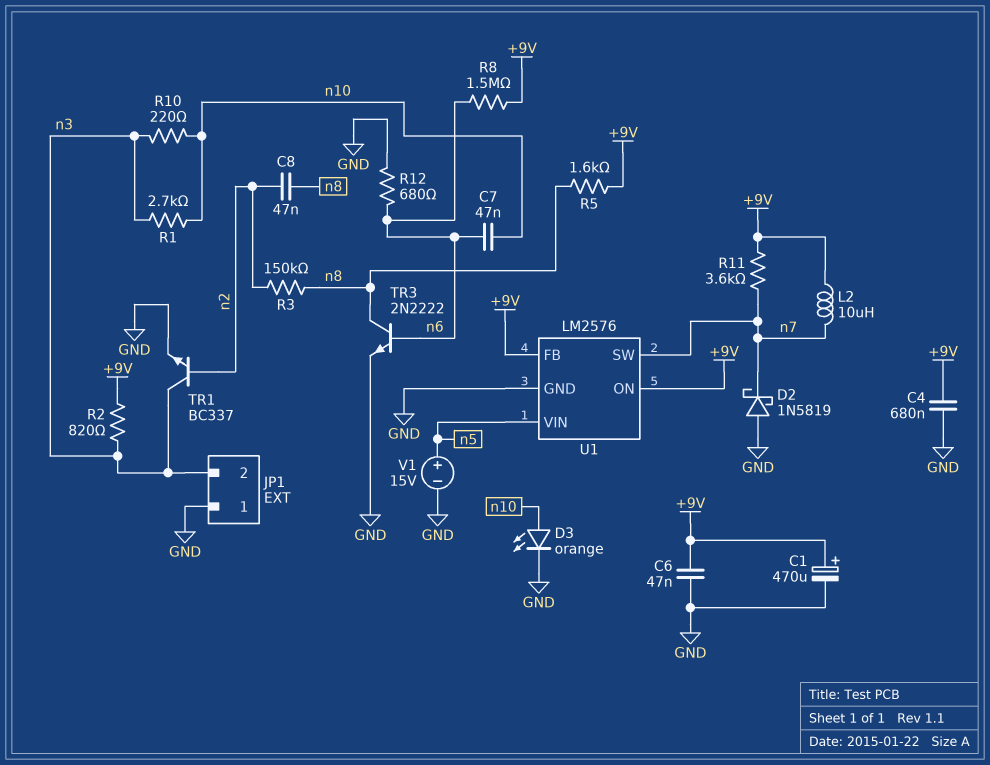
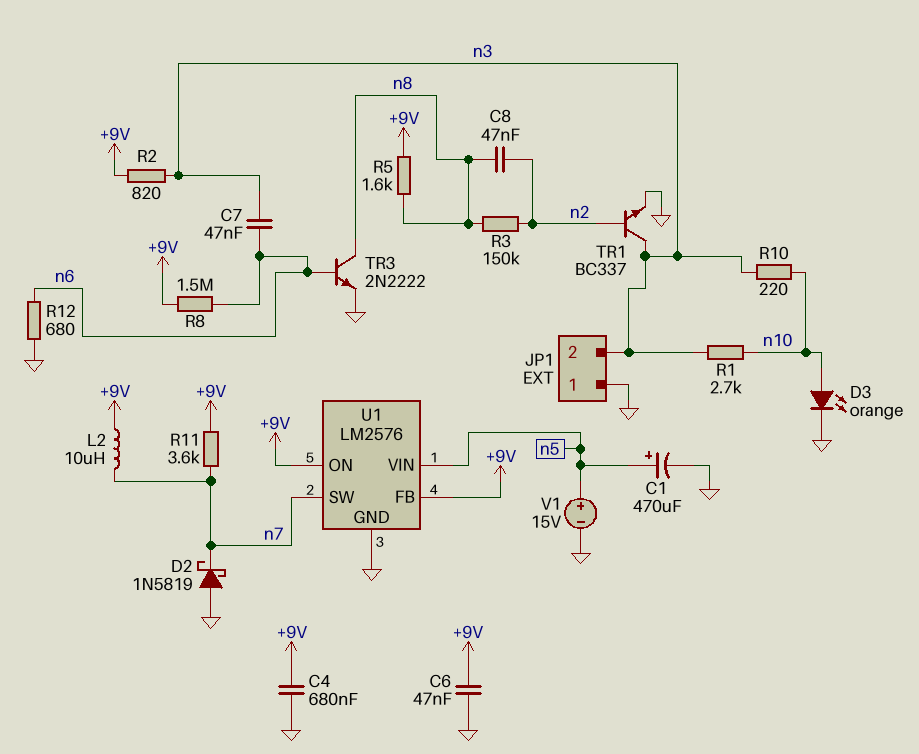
C1: 470uF (plus +9V, minus GND) -> 470uF (plus n5, minus GND)
C7: 47nF (n6, n10) -> 47nF (n3, n6)

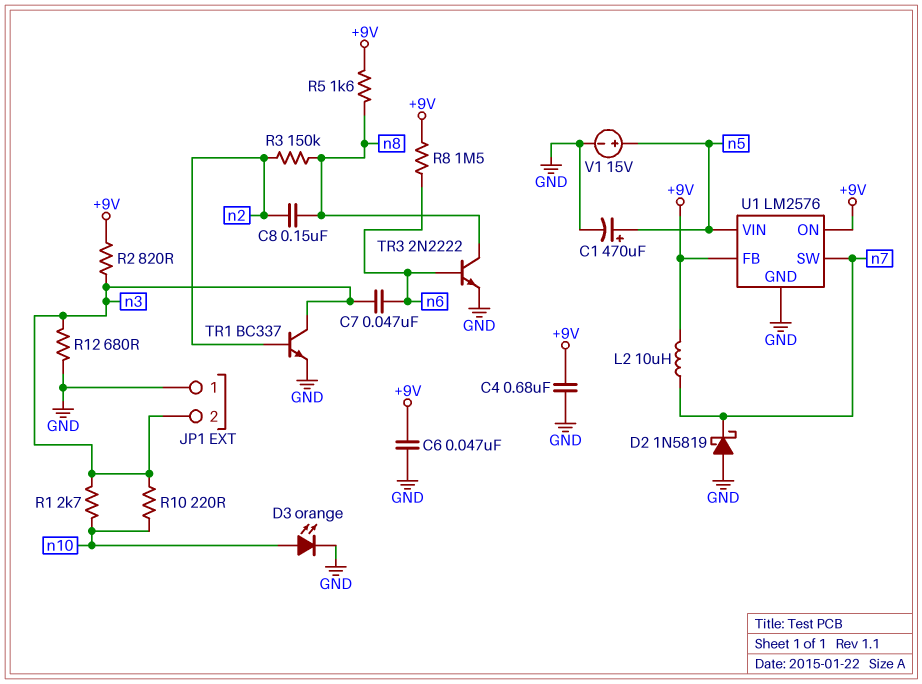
C8: 47nF (n2, n8) -> 150nF (n2, n8)
R11: 3.6k (+9V, n7) -> none
R12: 680 (GND, n6) -> 680 (GND, n3)

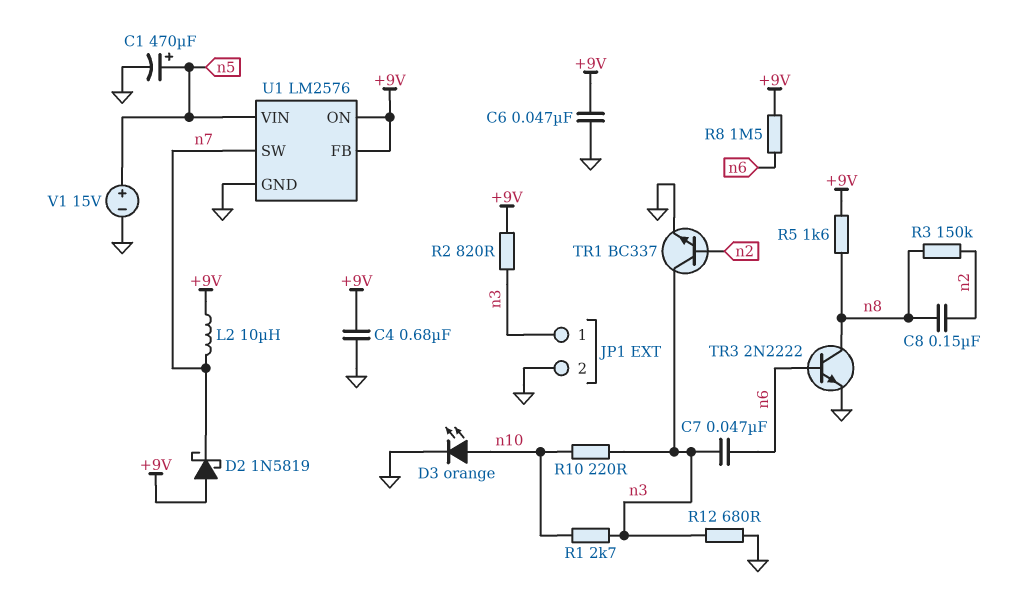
D2: schottky 1N5819 (A GND, K n7) -> schottky 1N5819 (A +9V, K n7)
JP1 pin 1: GND -> n3
JP1 pin 2: n3 -> GND

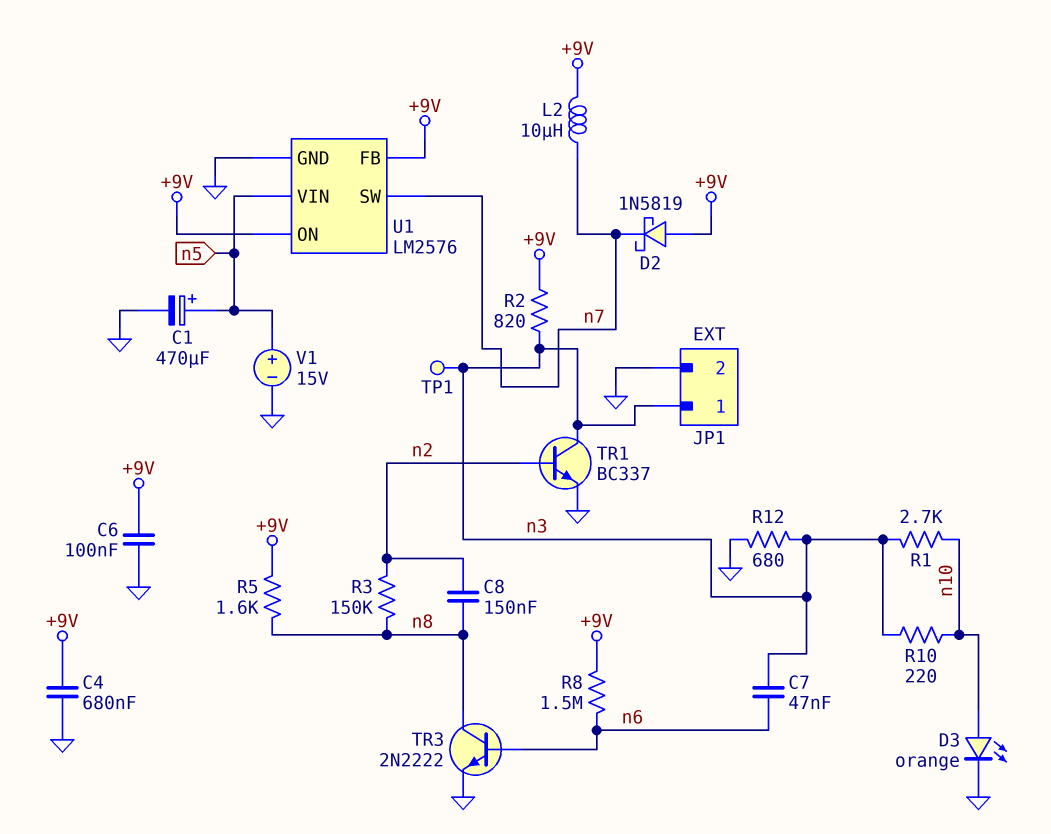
C6: 47nF (+9V, GND) -> 100nF (+9V, GND)
TP1: none -> test point (n3)

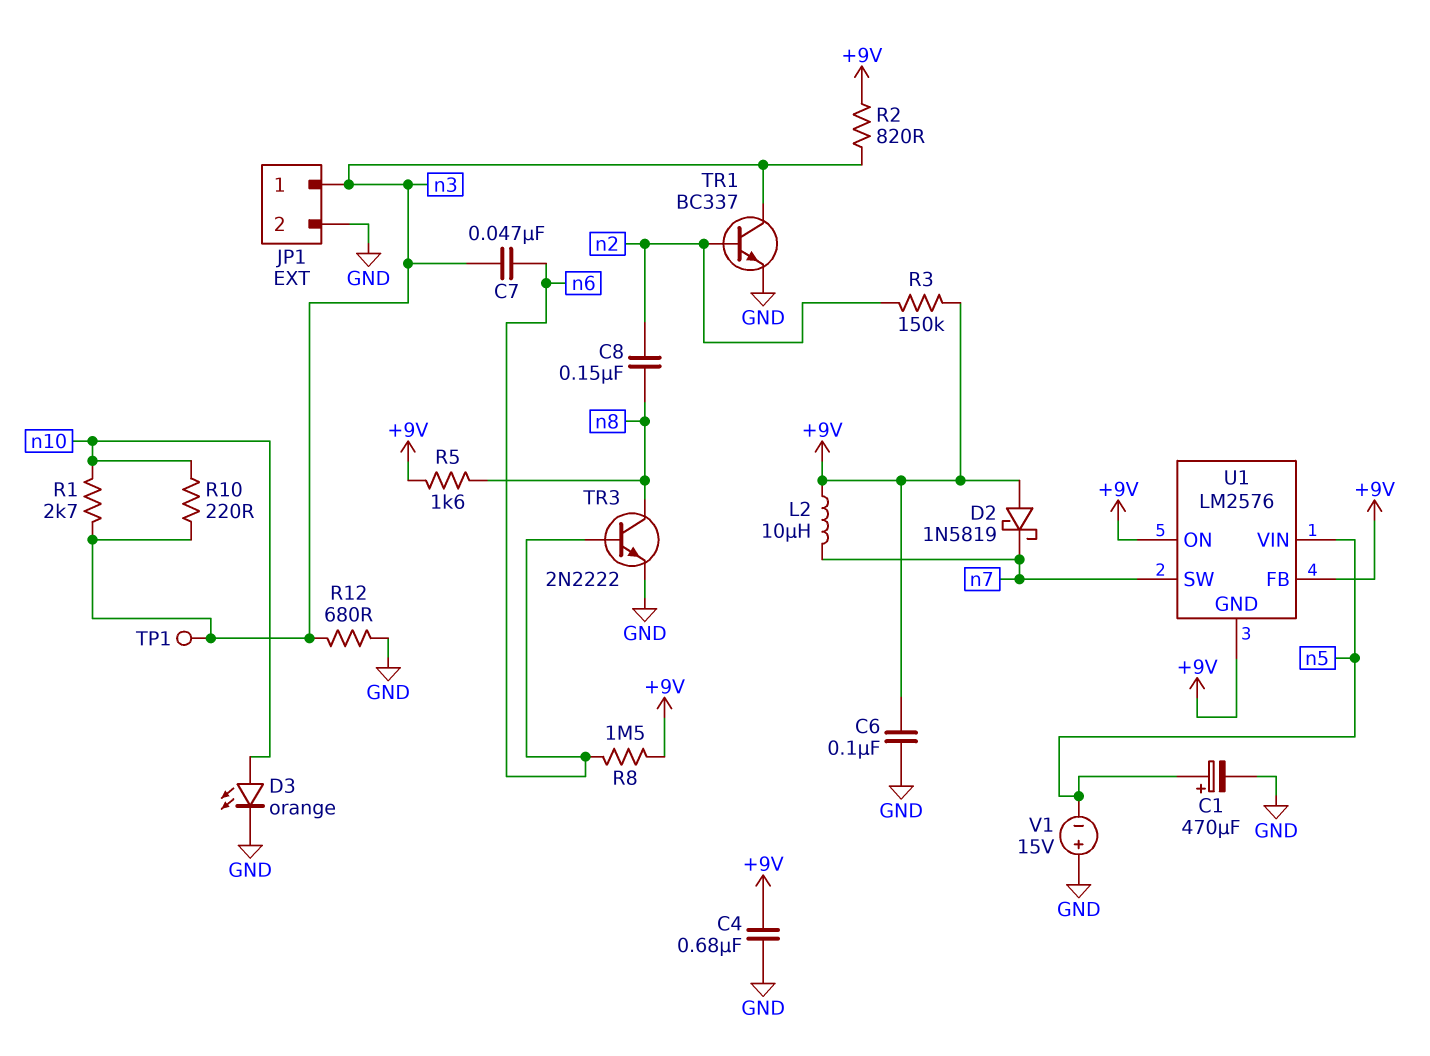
R3: 150k (n2, n8) -> 150k (+9V, n2)
U1 pin GND: GND -> +9V
V1: 15V (plus n5, minus GND) -> 15V (plus GND, minus n5)

